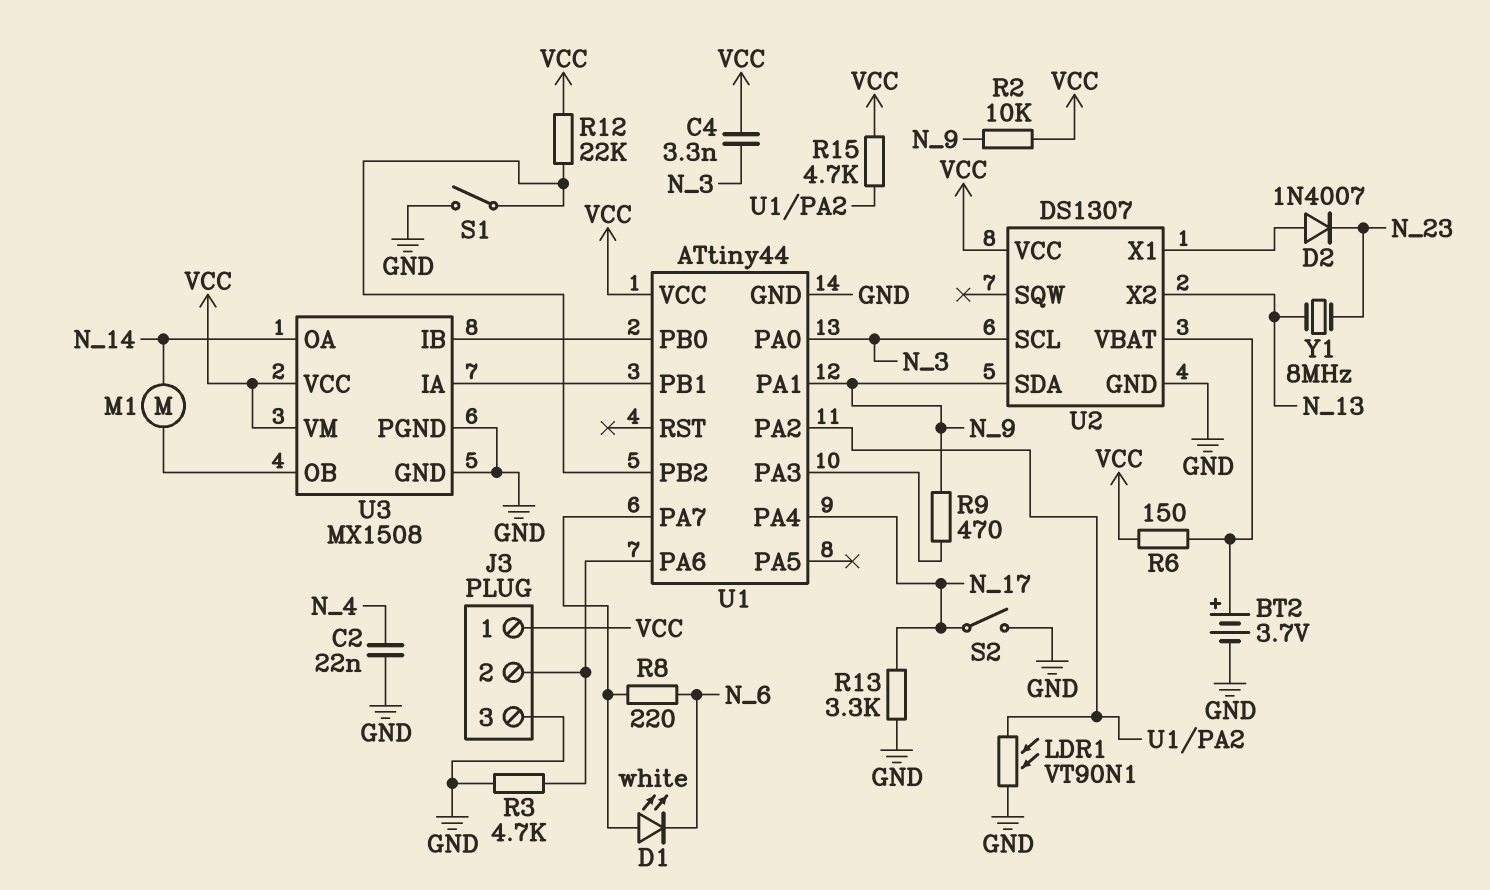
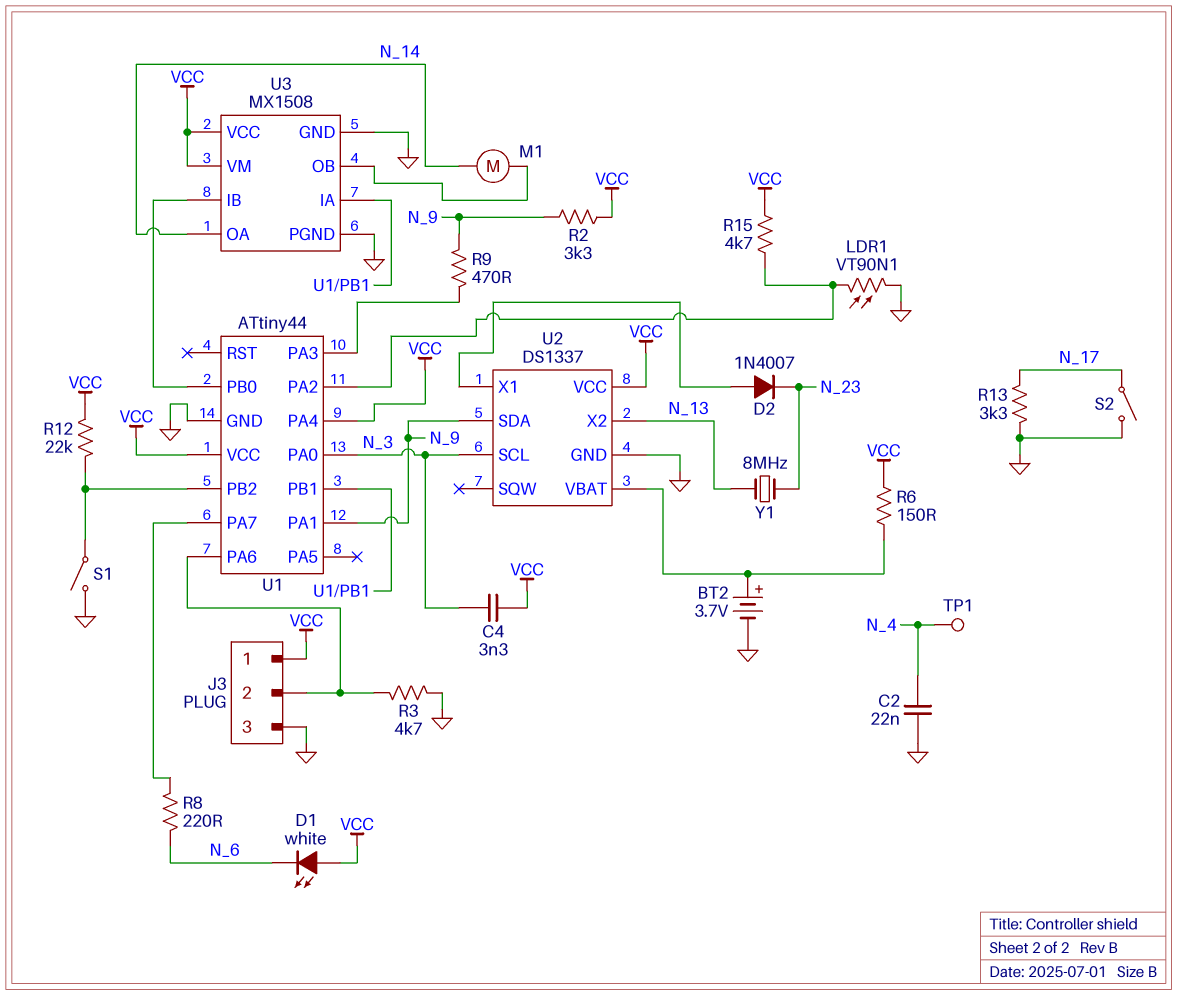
D1: LED white (A U1/PA7, K N_6) -> LED white (A VCC, K N_6)
R2: 10k (N_9, VCC) -> 3.3k (N_9, VCC)
TP1: none -> test point (N_4)
U1 pin PA4: N_17 -> VCC
U2: DS1307 -> DS1337

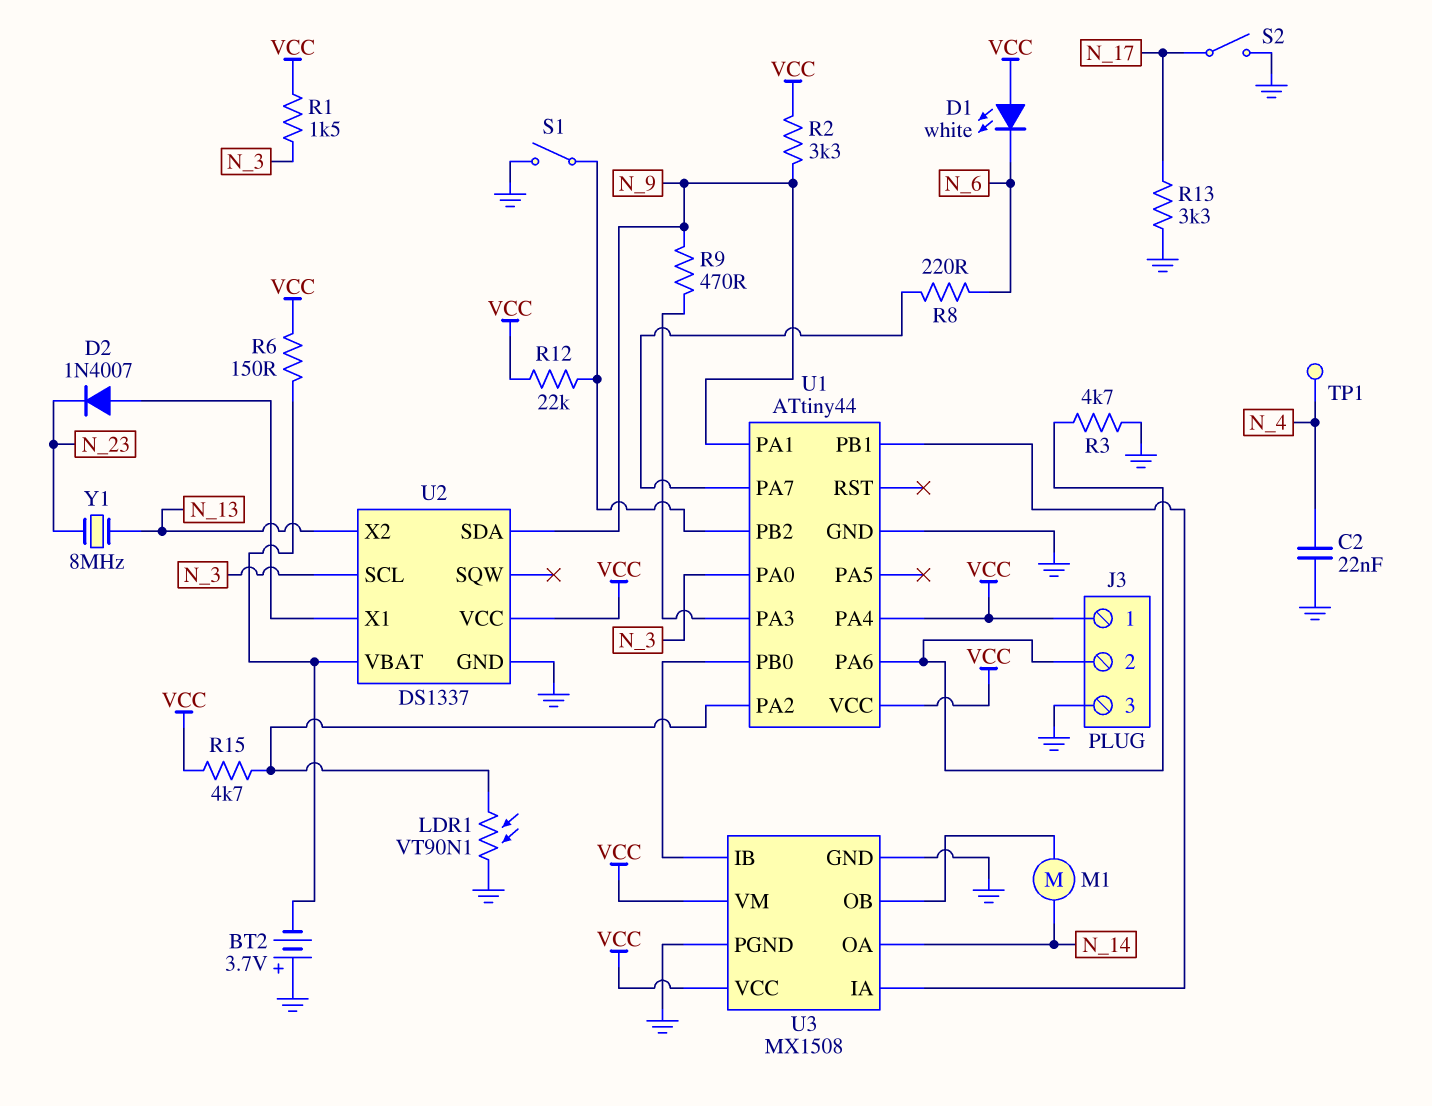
BT2: 3.7V (plus U2/VBAT, minus GND) -> 3.7V (plus GND, minus U2/VBAT)
C4: 3.3nF (N_3, VCC) -> none
R1: none -> 1.5k (N_3, VCC)

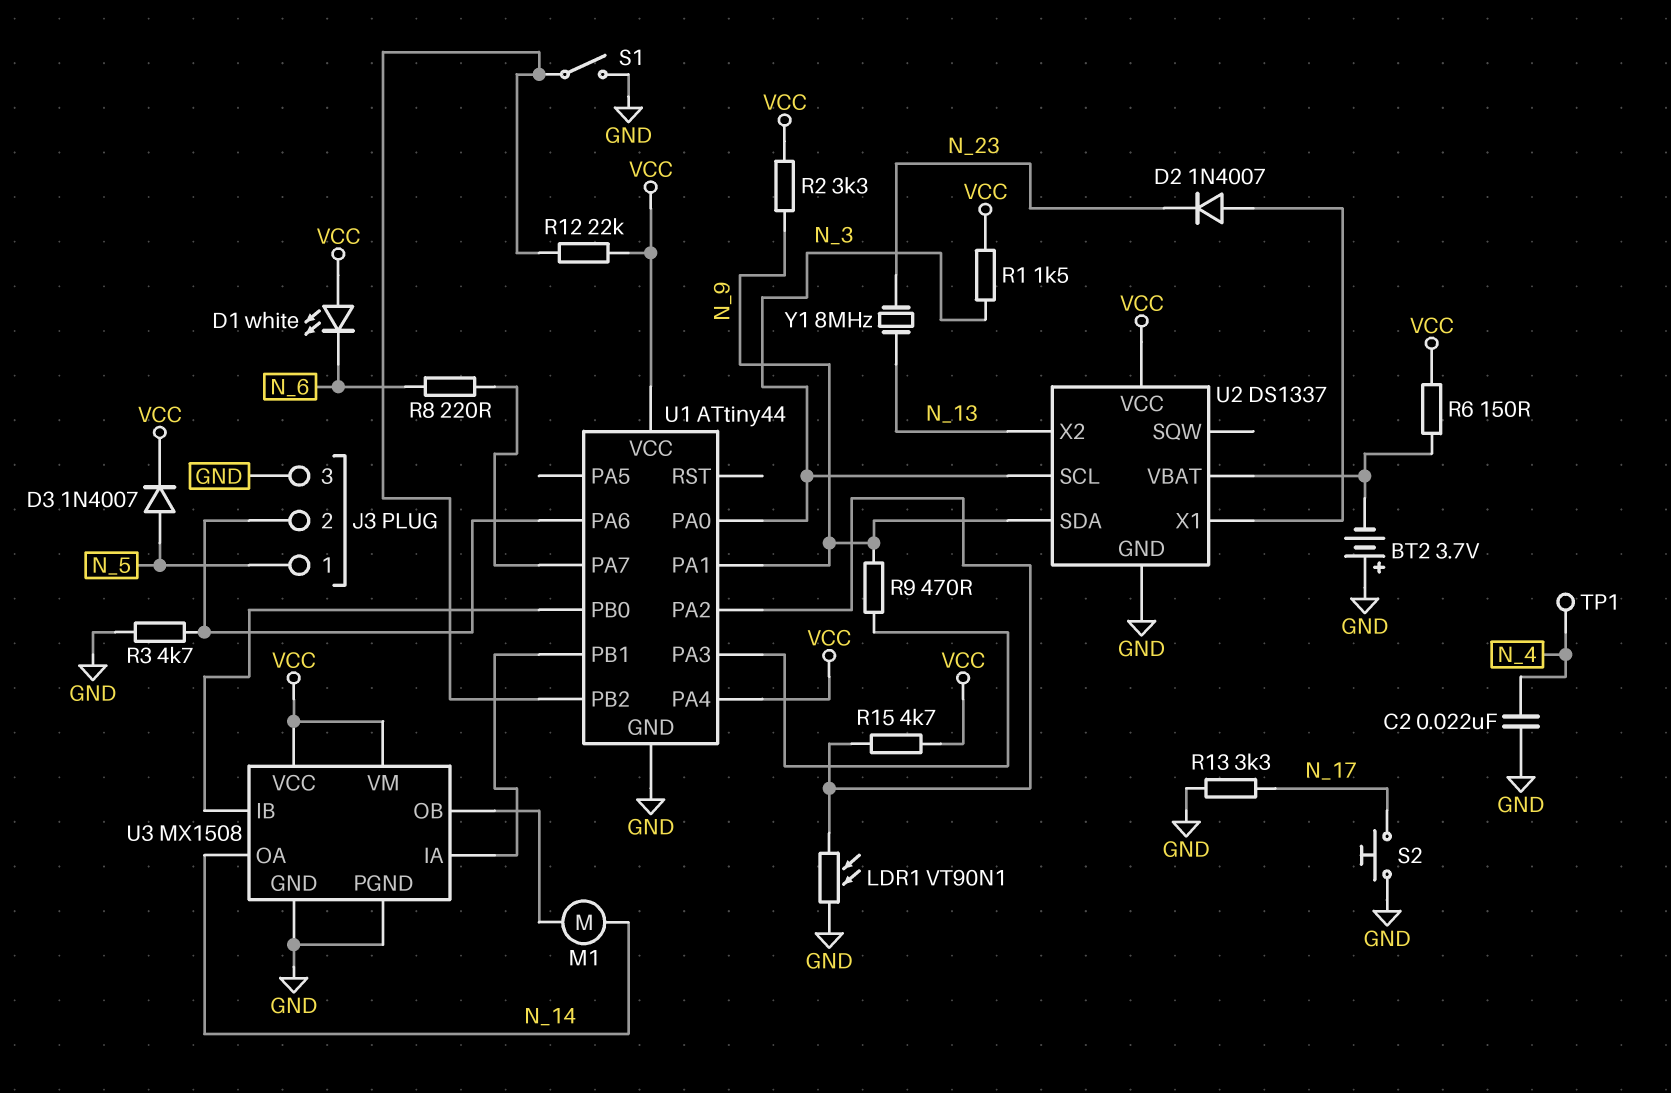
D3: none -> diode 1N4007 (A N_5, K VCC)
J3 pin 1: VCC -> N_5
S2: switch (GND, N_17) -> button (GND, N_17)

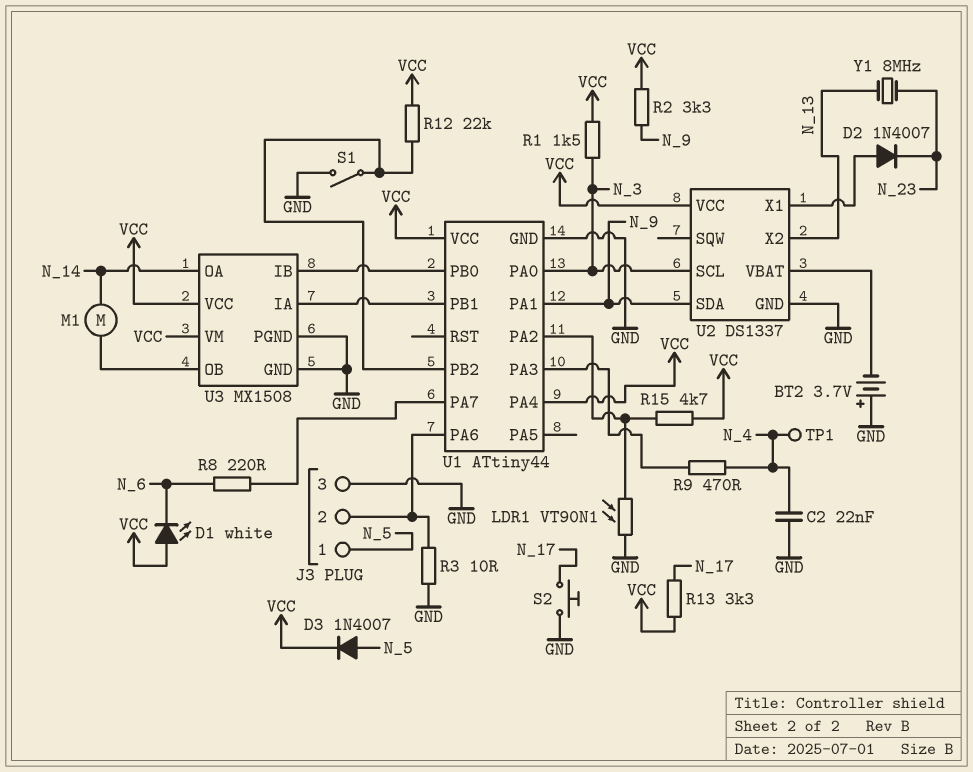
R3: 4.7k (GND, J3/2) -> 10 (GND, J3/2)
R6: 150 (U2/VBAT, VCC) -> none
R9: 470 (N_9, U1/PA3) -> 470 (N_4, U1/PA3)
R13: 3.3k (GND, N_17) -> 3.3k (N_17, VCC)

